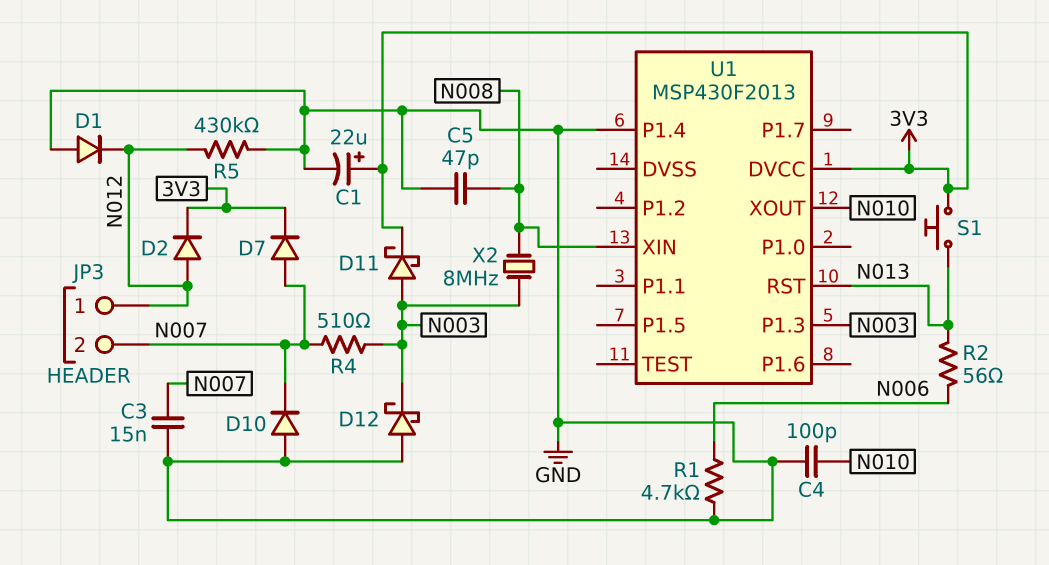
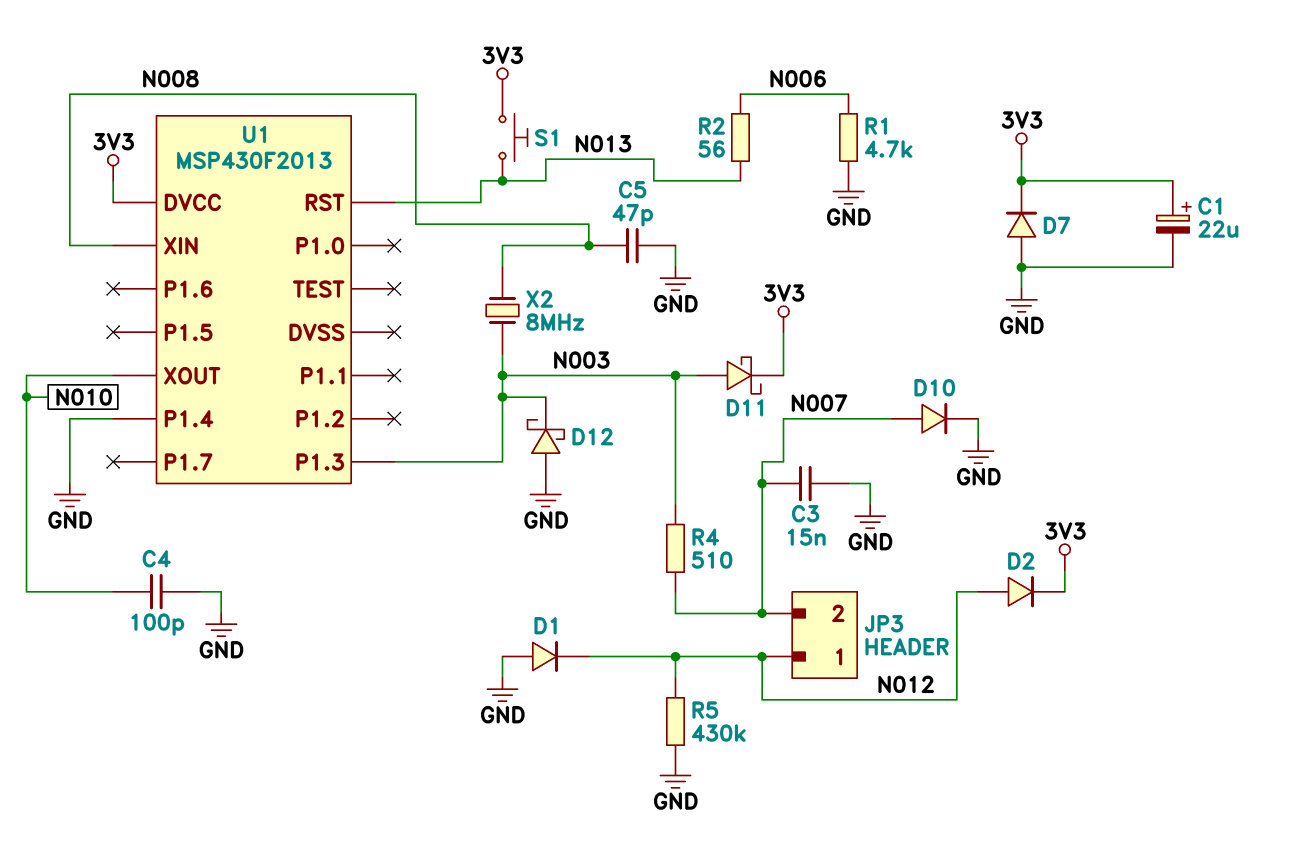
D7: diode (A N007, K 3V3) -> diode (A GND, K 3V3)
D10: diode (A GND, K N007) -> diode (A N007, K GND)

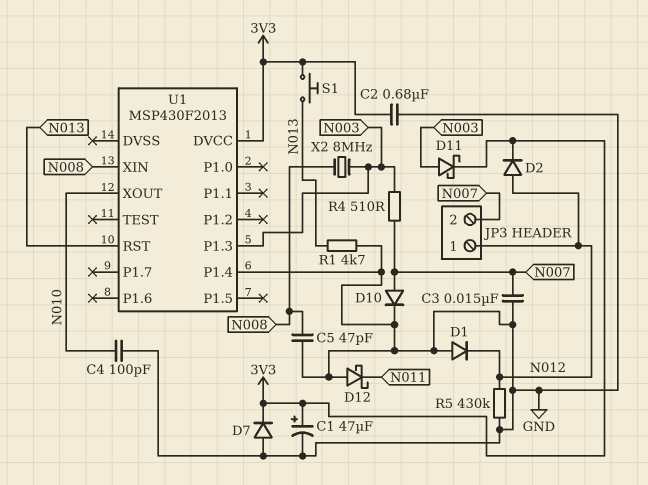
C1: 22uF (plus 3V3, minus GND) -> 47uF (plus 3V3, minus GND)
C2: none -> 680nF (3V3, GND)
D12: schottky (A GND, K N003) -> schottky (A GND, K N011)
R1: 4.7k (GND, N006) -> 4.7k (GND, N013)
R2: 56 (N006, N013) -> none

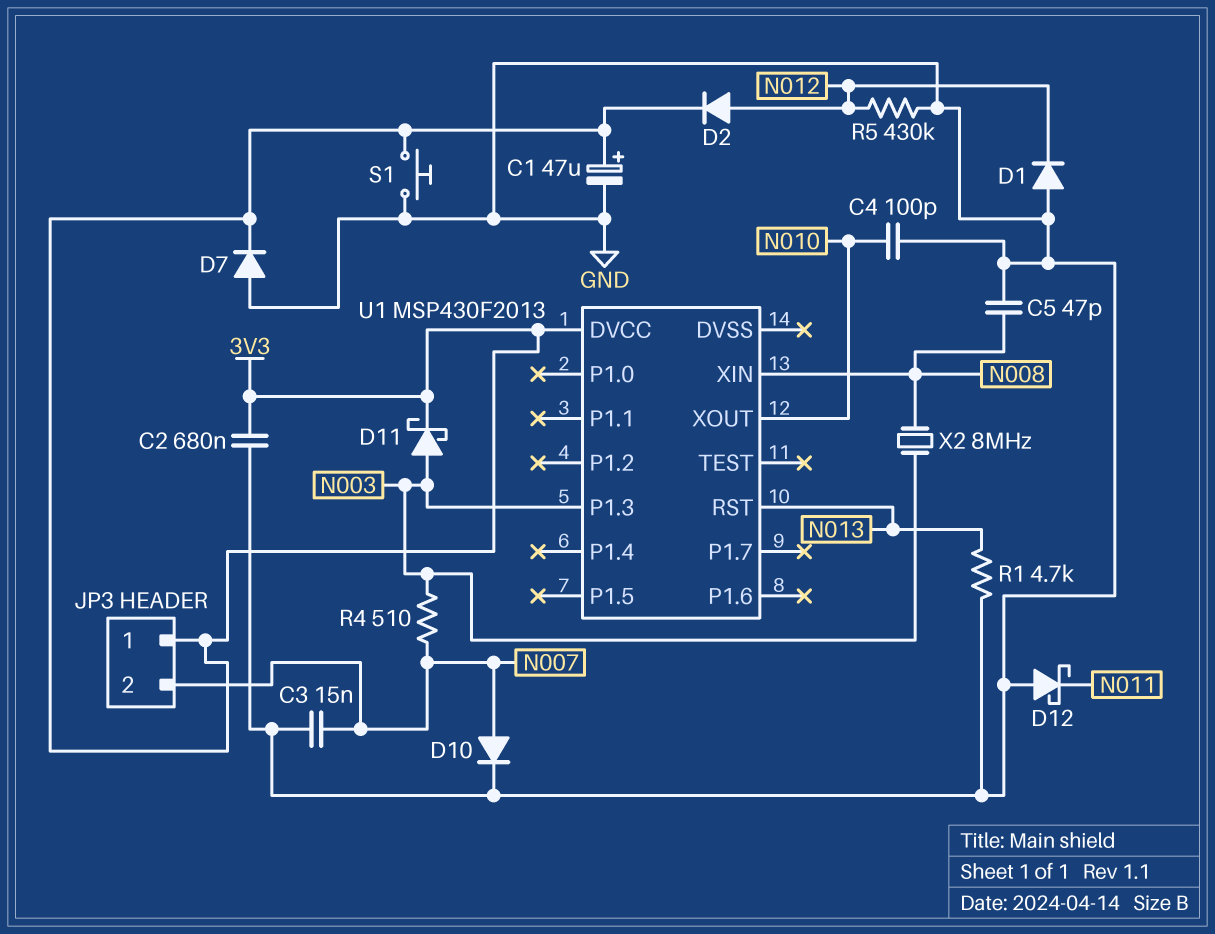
JP3 pin 1: N012 -> 3V3
S1: button (3V3, N013) -> button (3V3, GND)
U1 pin P1.4: GND -> none

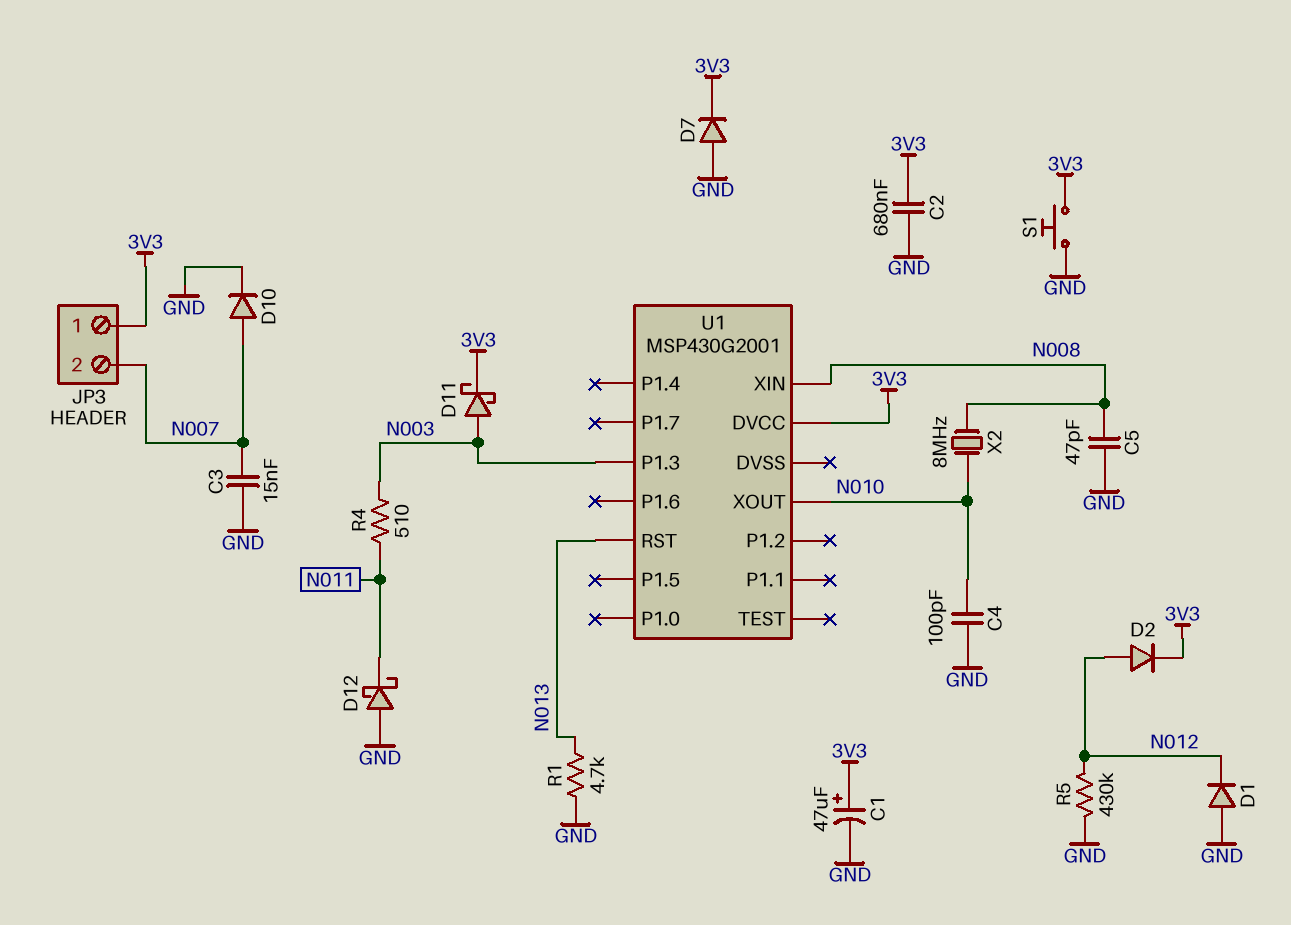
R4: 510 (N003, N007) -> 510 (N003, N011)
U1: MSP430F2013 -> MSP430G2001
X2: 8MHz (N003, N008) -> 8MHz (N008, N010)

